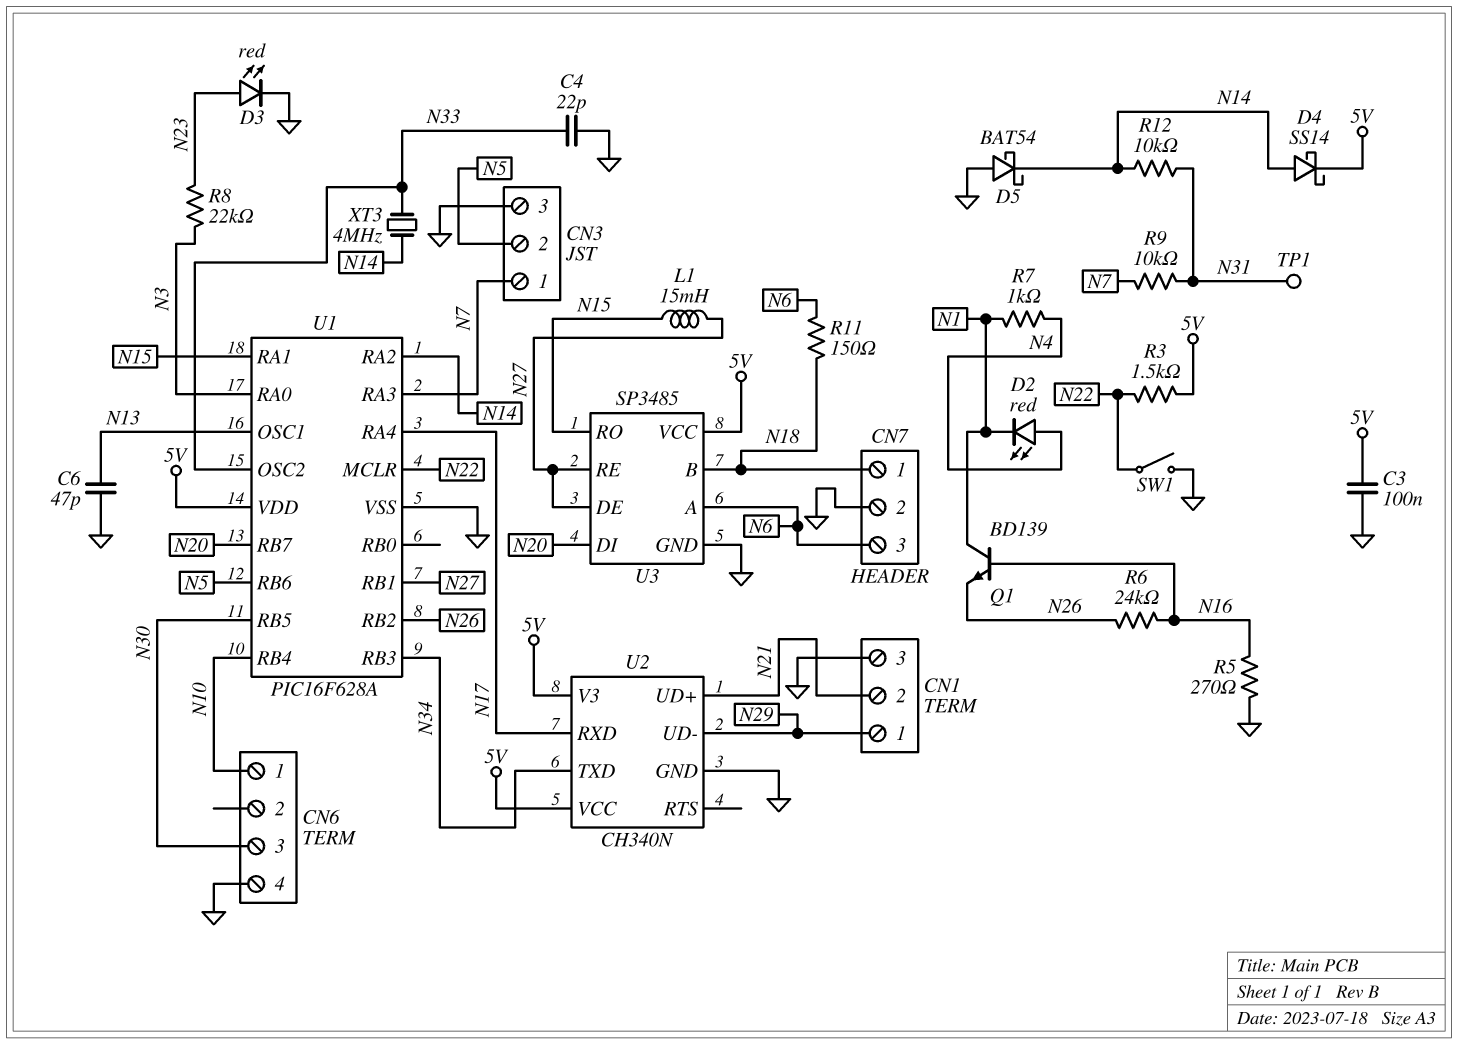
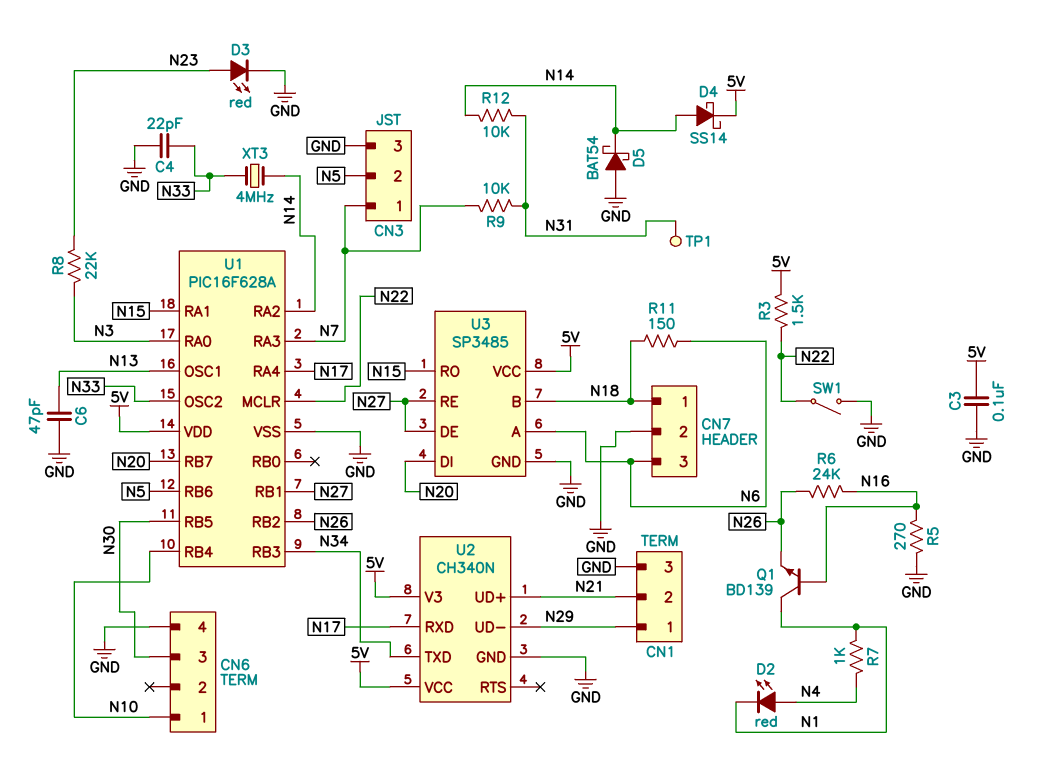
L1: 15mH (N15, N27) -> none

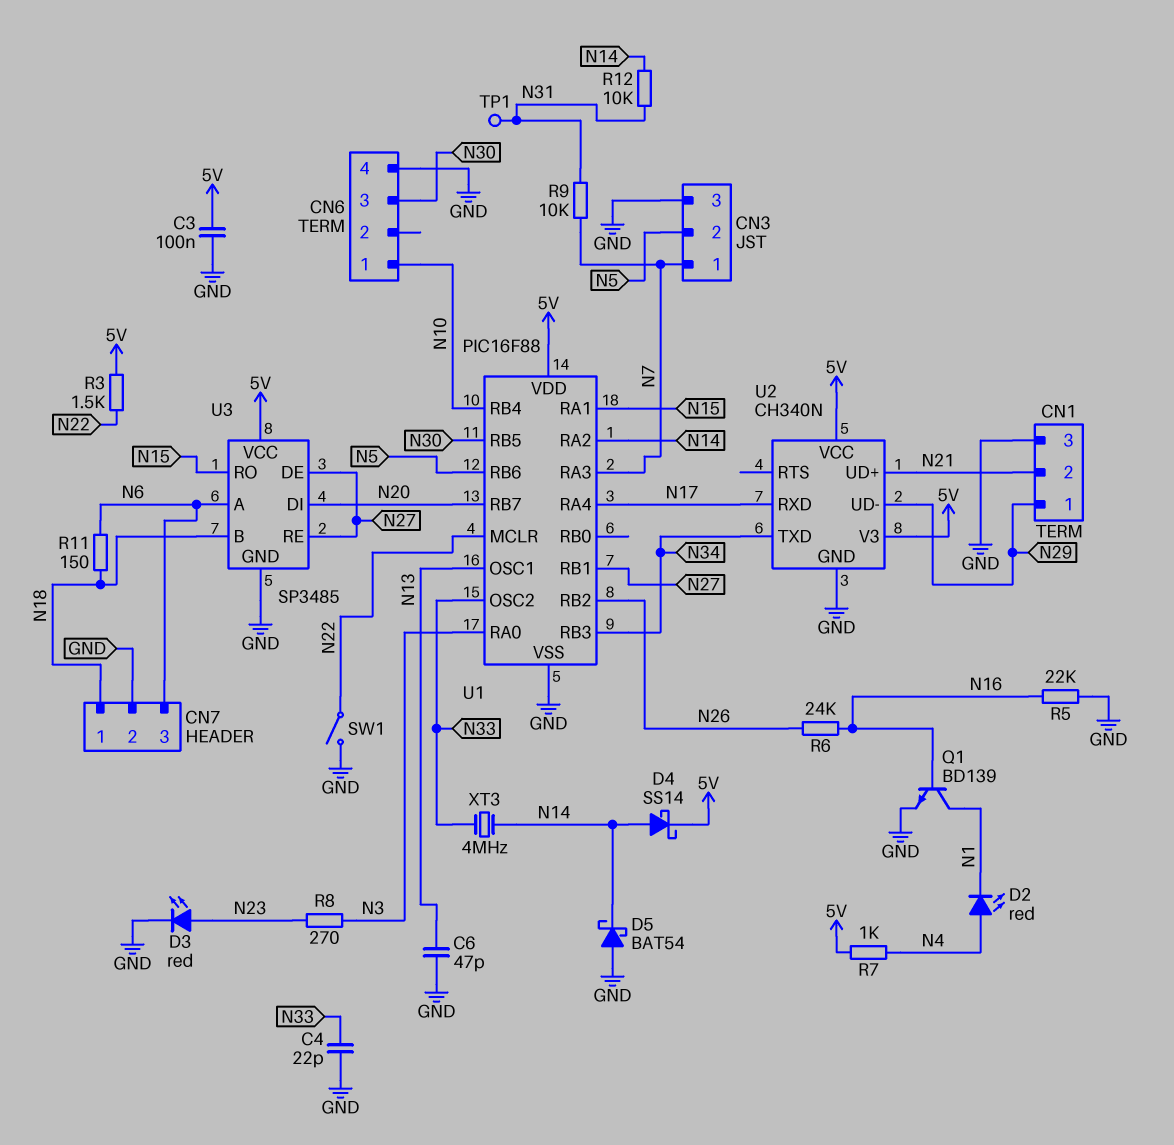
Q1: NPN BD139 (B N16, C N1, E N26) -> NPN BD139 (B N16, C N1, E GND)
R5: 270 (GND, N16) -> 22k (GND, N16)
R7: 1k (N1, N4) -> 1k (5V, N4)
R8: 22k (N3, N23) -> 270 (N3, N23)
U1: PIC16F628A -> PIC16F88

